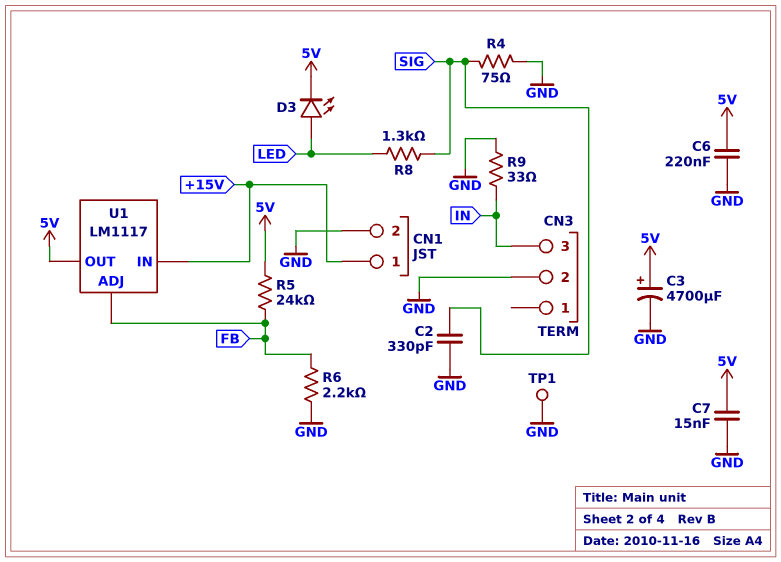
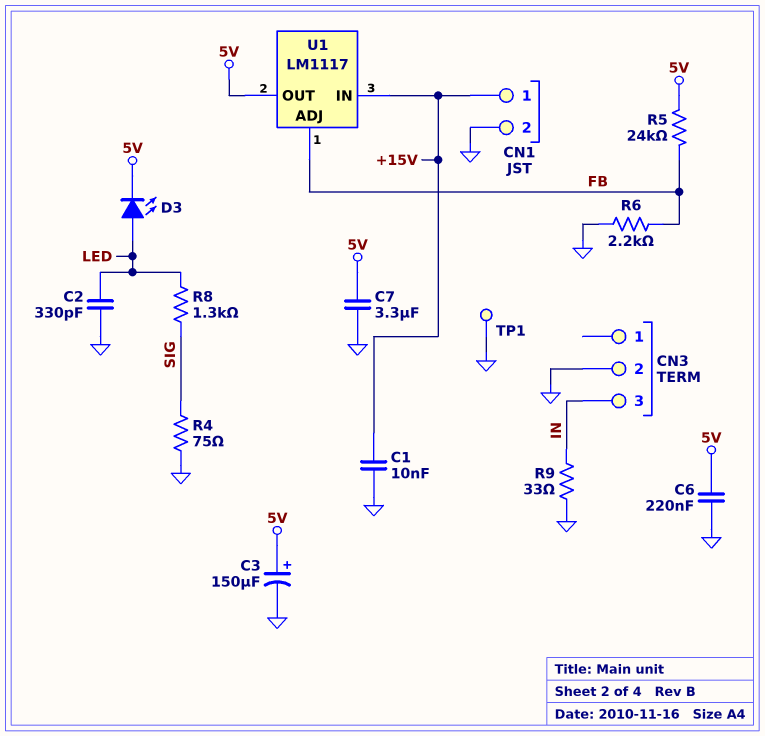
C1: none -> 10nF (+15V, GND)
C2: 330pF (GND, SIG) -> 330pF (GND, LED)
C3: 4700uF (plus 5V, minus GND) -> 150uF (plus 5V, minus GND)
C7: 15nF (5V, GND) -> 3.3uF (5V, GND)

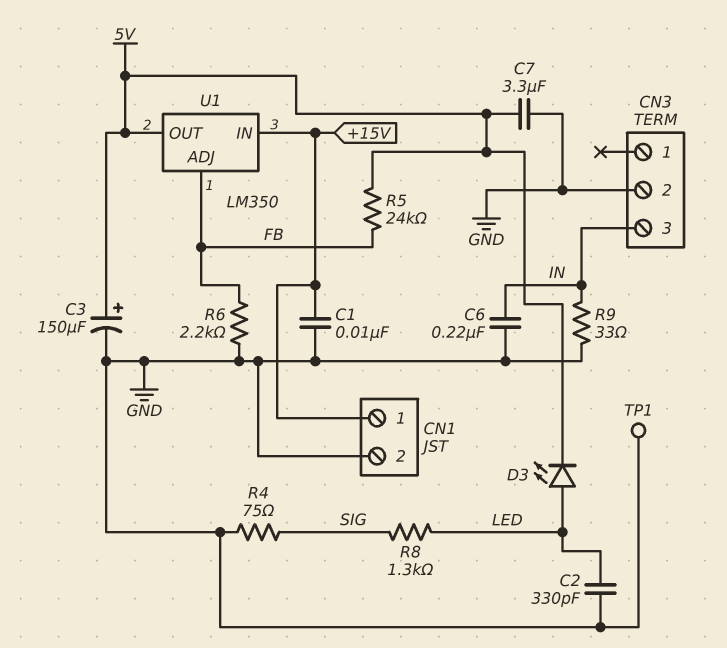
C6: 220nF (5V, GND) -> 220nF (GND, IN)
U1: LM1117 -> LM350

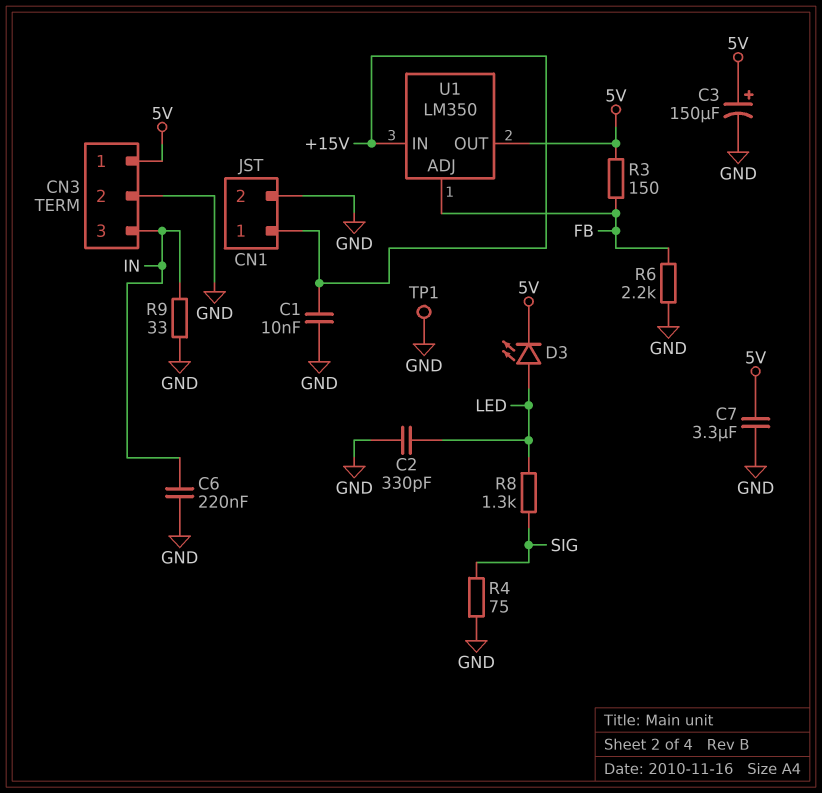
CN3 pin 1: none -> 5V
R3: none -> 150 (5V, FB)
R5: 24k (5V, FB) -> none

